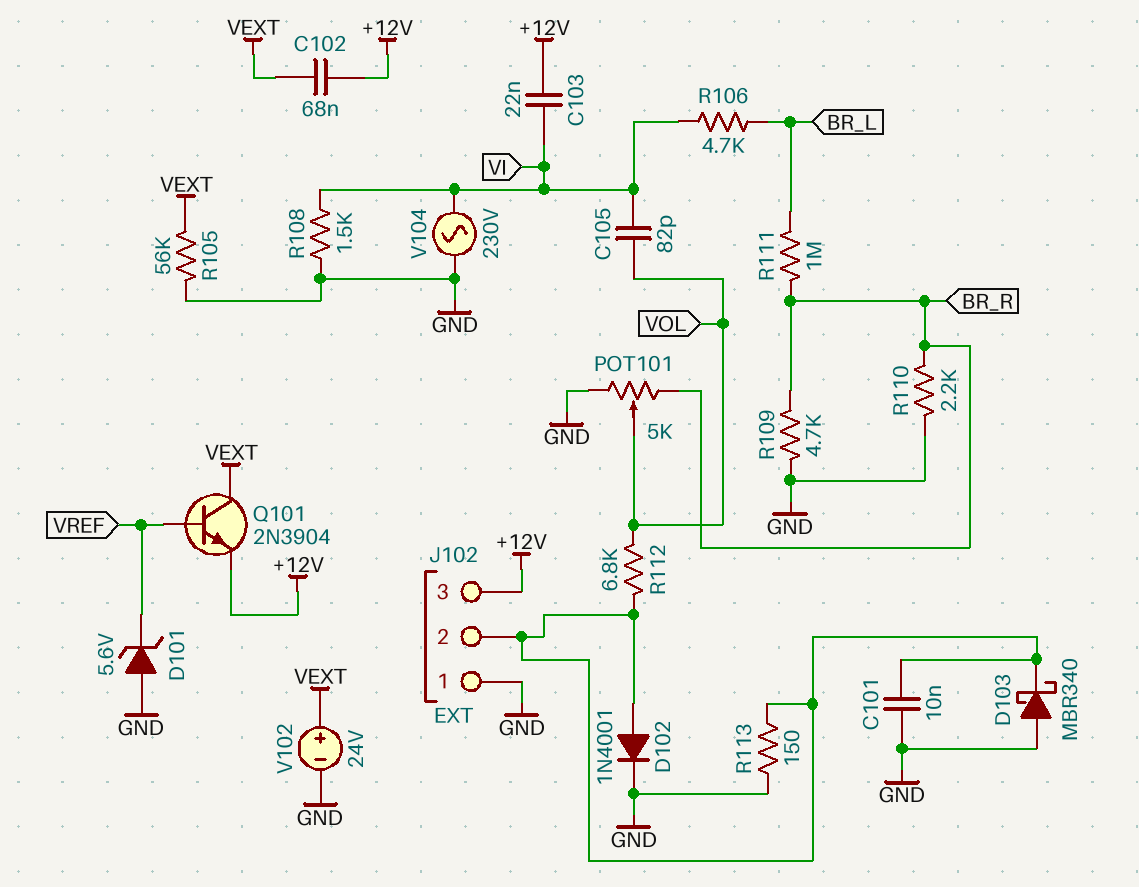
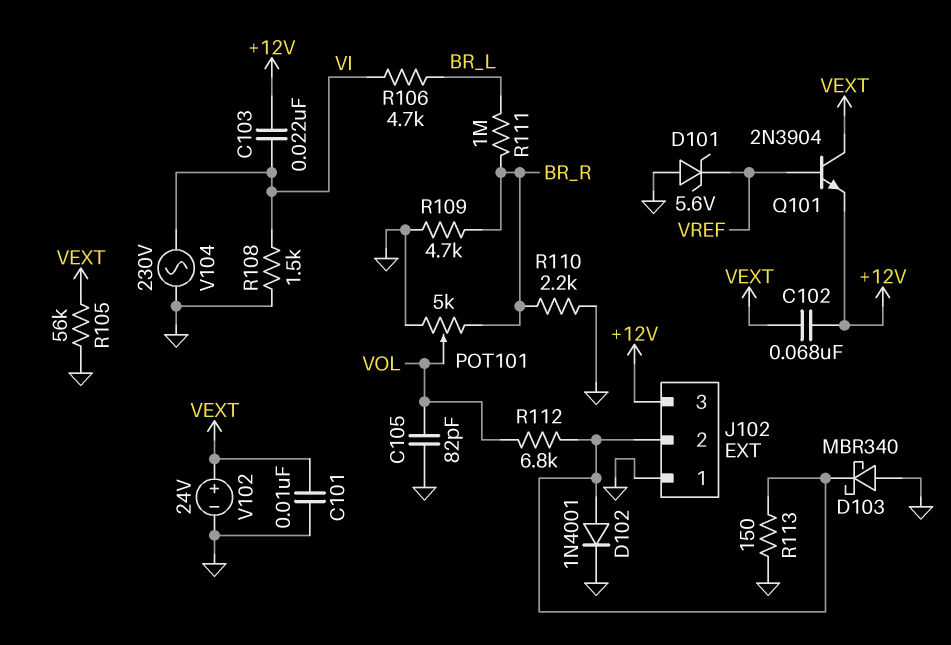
C101: 10nF (GND, J102/2) -> 10nF (GND, VEXT)
C105: 82pF (VI, VOL) -> 82pF (GND, VOL)

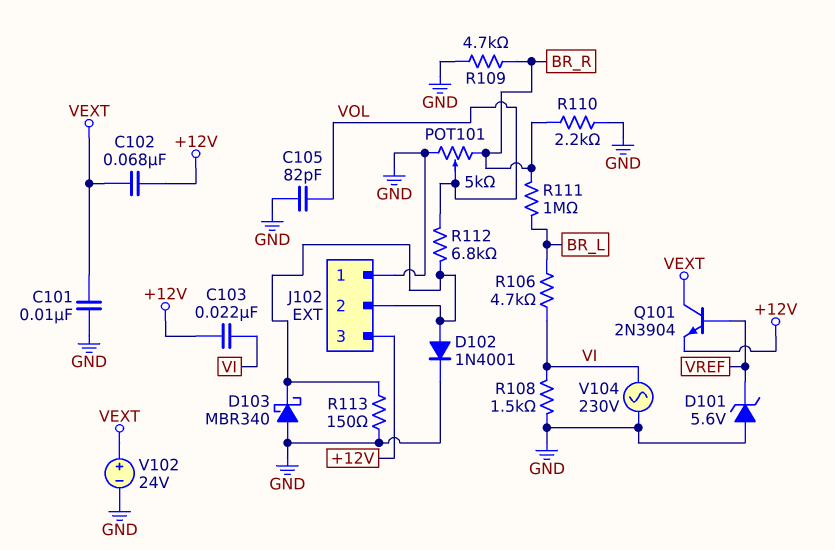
R105: 56k (GND, VEXT) -> none

